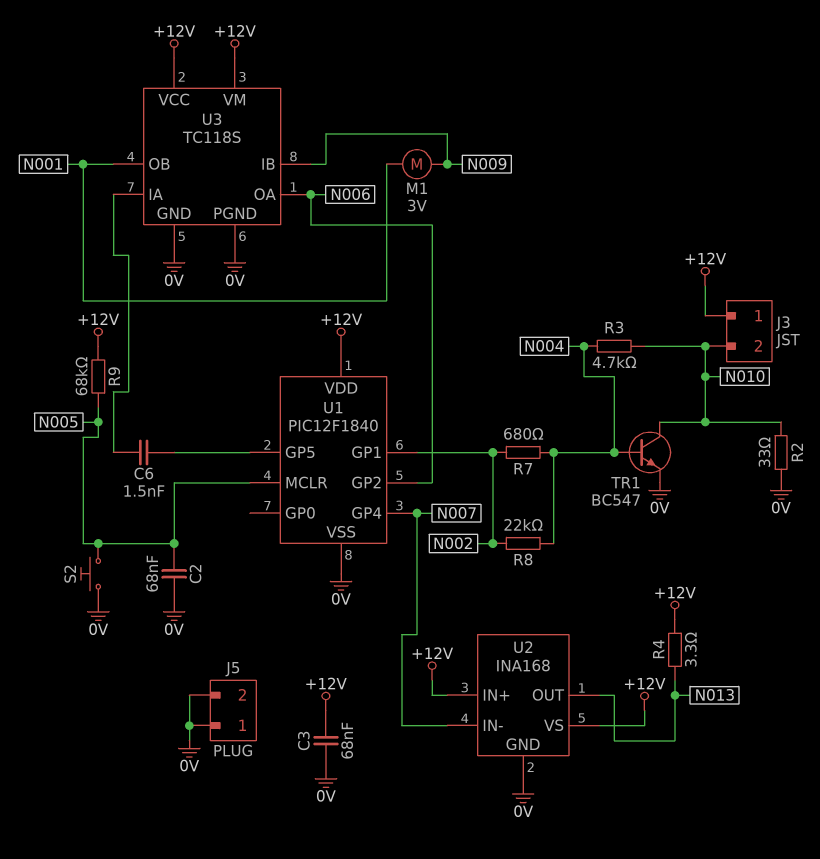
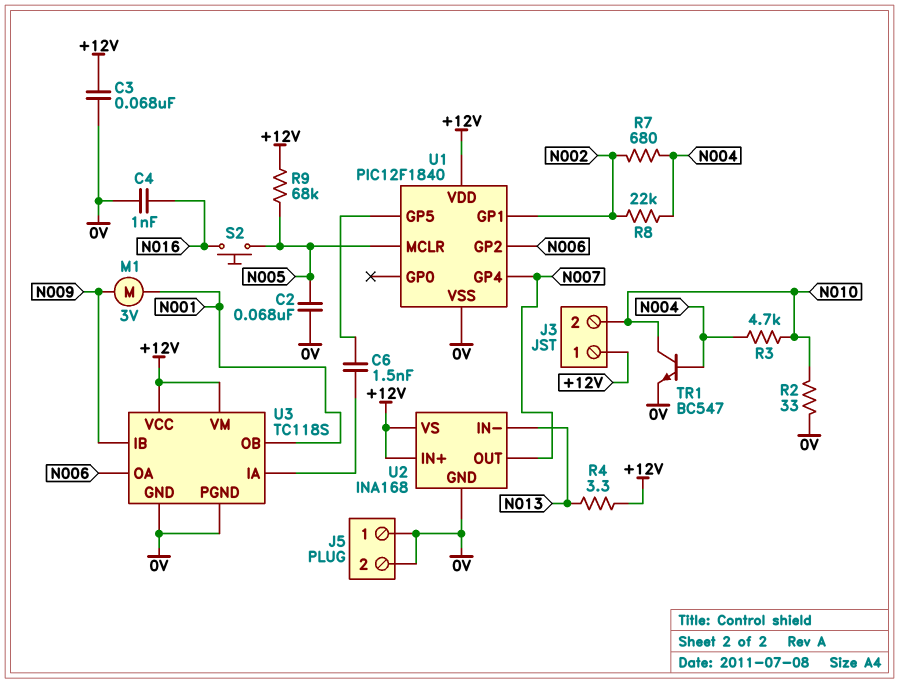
C4: none -> 1nF (0V, N016)
S2: button (0V, N005) -> button (N005, N016)
U2 pin IN-: N007 -> N013
U2 pin OUT: N013 -> N007

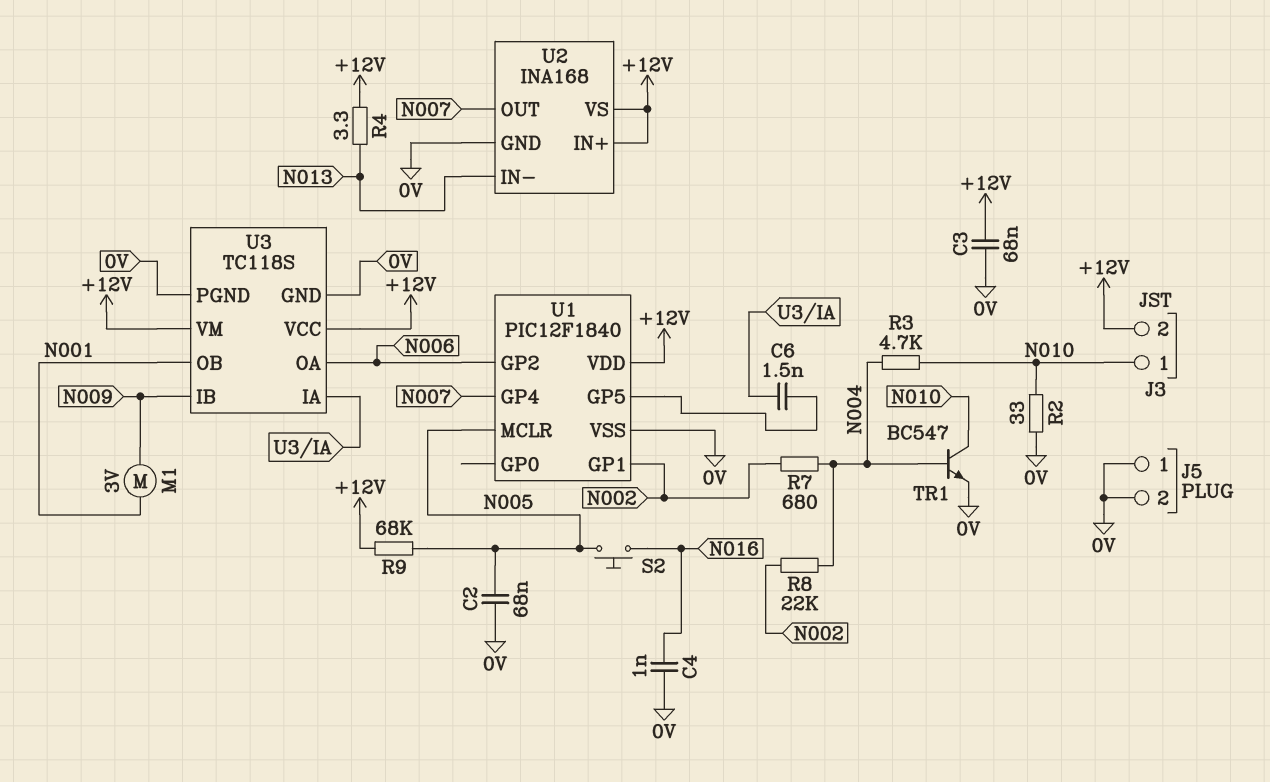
J3 pin 1: +12V -> N010
J3 pin 2: N010 -> +12V

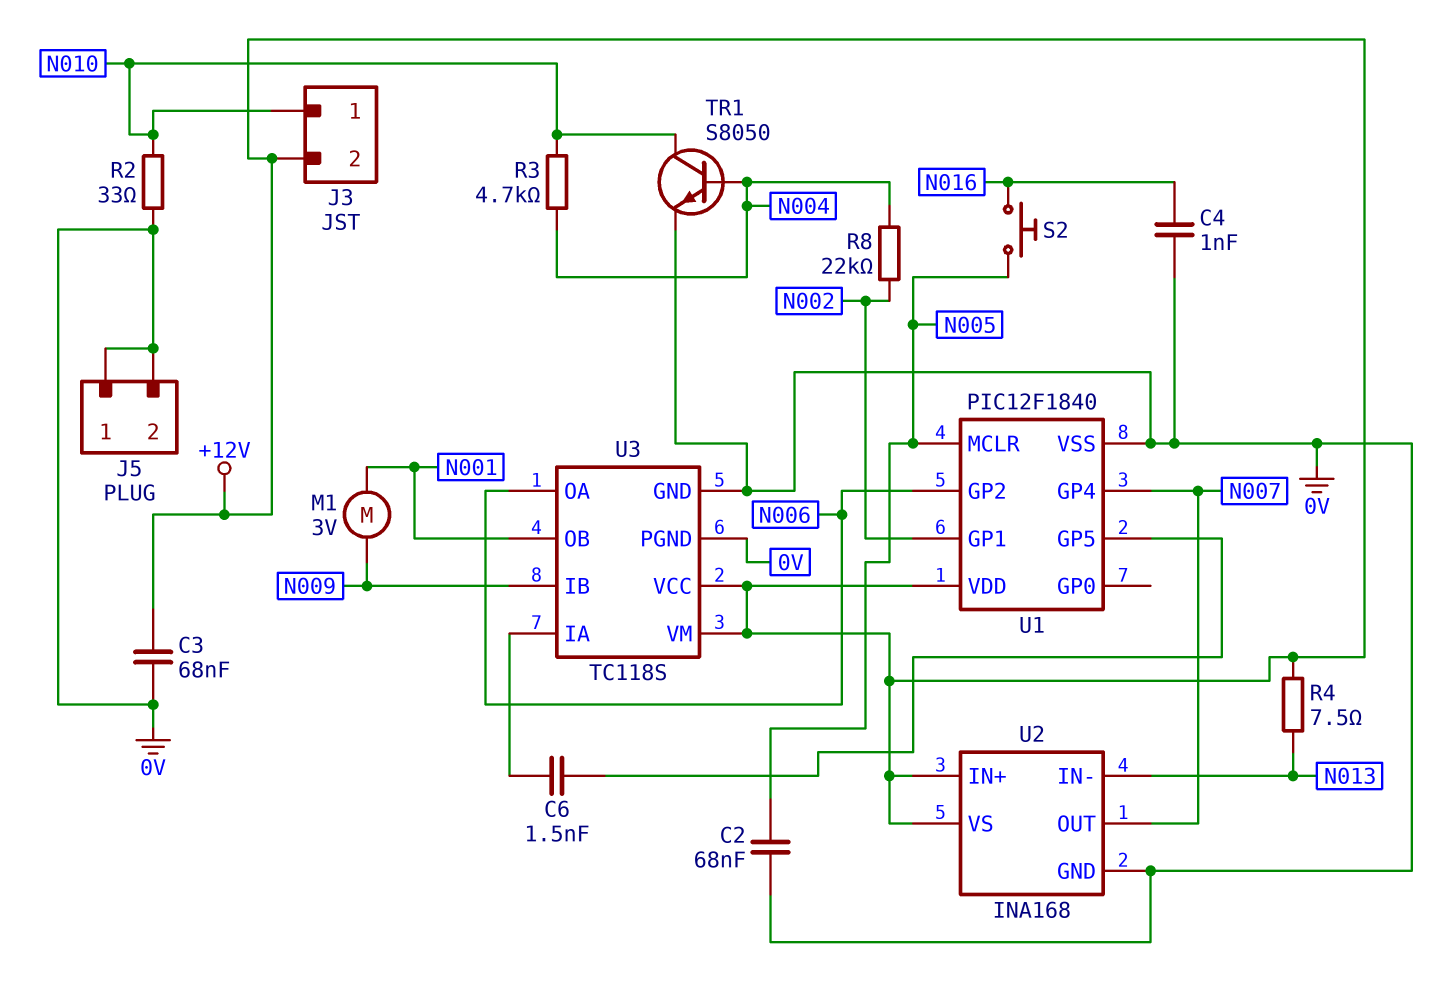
R4: 3.3 (+12V, N013) -> 7.5 (+12V, N013)
R7: 680 (N002, N004) -> none
R9: 68k (+12V, N005) -> none
TR1: NPN BC547 (B N004, C N010, E 0V) -> NPN S8050 (B N004, C N010, E 0V)

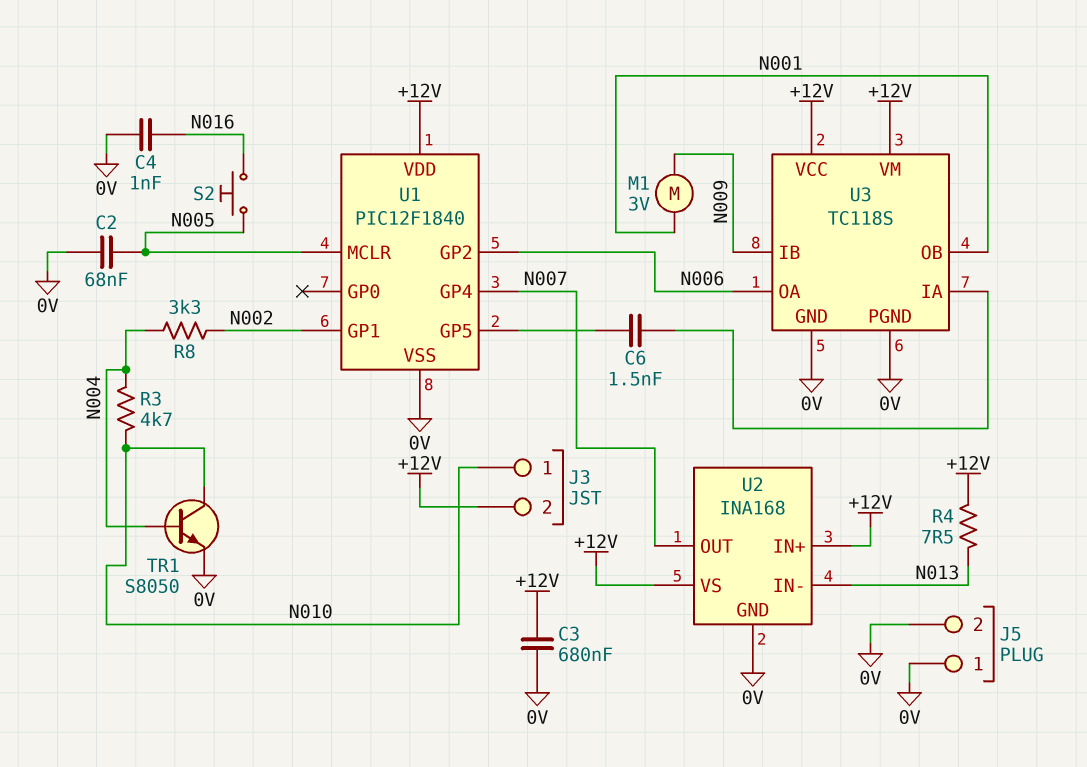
C3: 68nF (+12V, 0V) -> 680nF (+12V, 0V)
R2: 33 (0V, N010) -> none
R8: 22k (N002, N004) -> 3.3k (N002, N004)

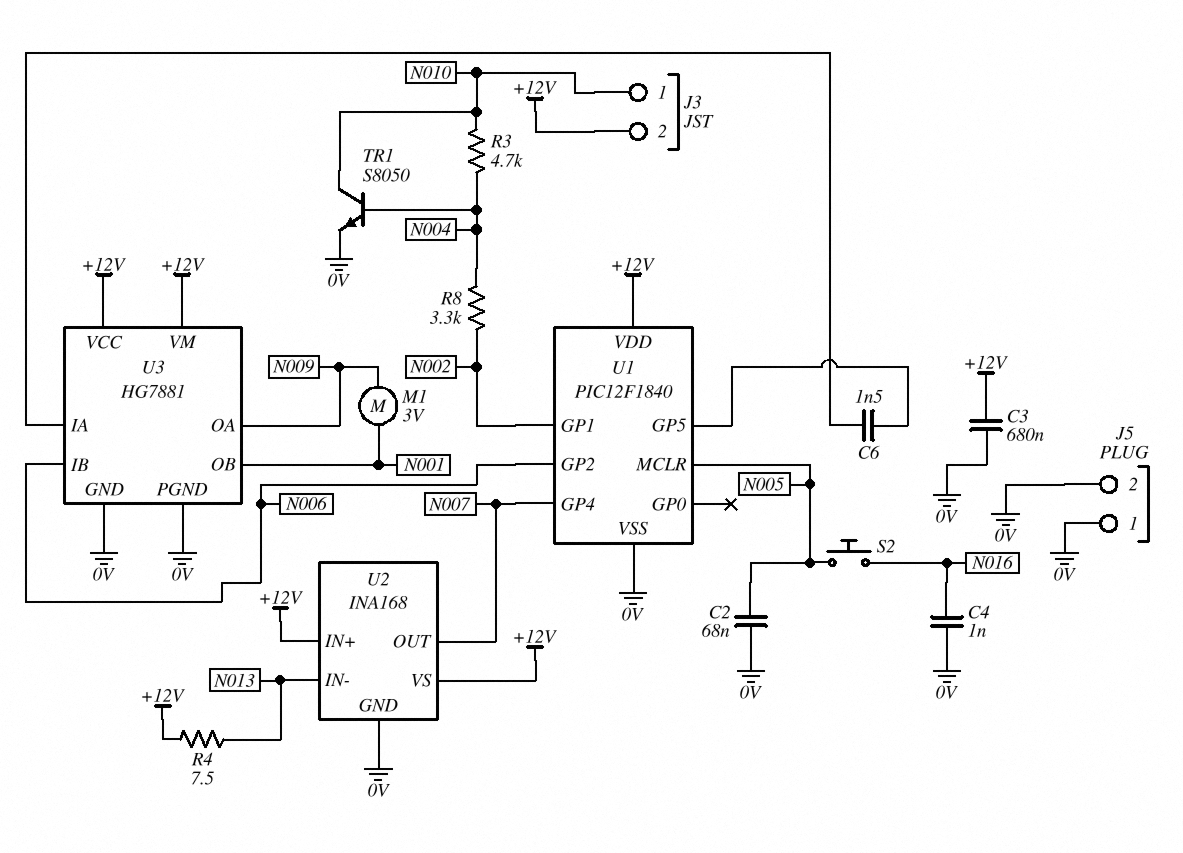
U3: TC118S -> HG7881
U3 pin IB: N009 -> N006
U3 pin OA: N006 -> N009

